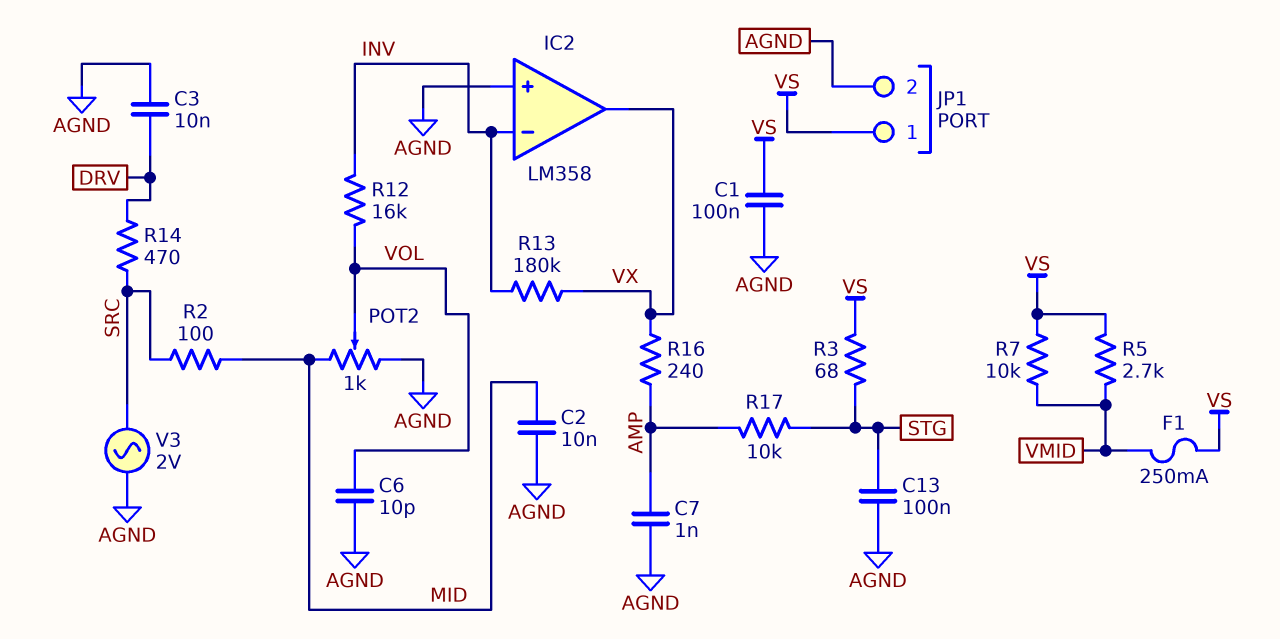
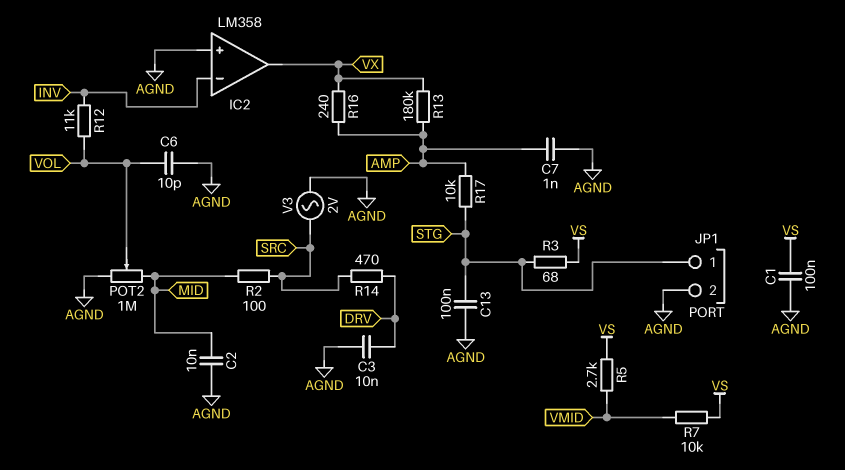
F1: 250mA (VMID, VS) -> none
JP1 pin 1: VS -> STG
POT2: 1k (AGND, MID, wiper VOL) -> 1M (AGND, MID, wiper VOL)
R12: 16k (INV, VOL) -> 11k (INV, VOL)
R13: 180k (INV, VX) -> 180k (AMP, VX)

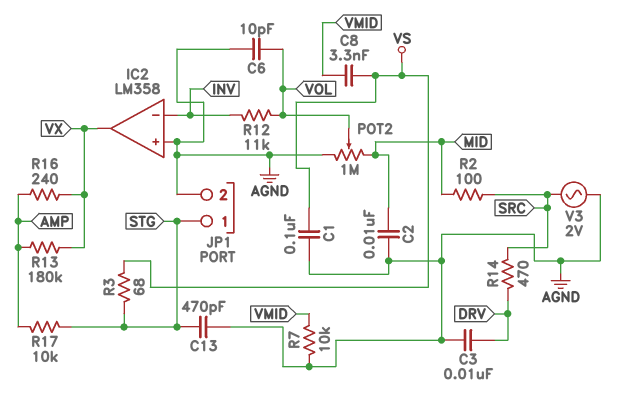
C7: 1nF (AGND, AMP) -> none
C8: none -> 3.3nF (VMID, VS)
C13: 100nF (AGND, STG) -> 470pF (AGND, STG)
R5: 2.7k (VMID, VS) -> none
R7: 10k (VMID, VS) -> 10k (AGND, VMID)

